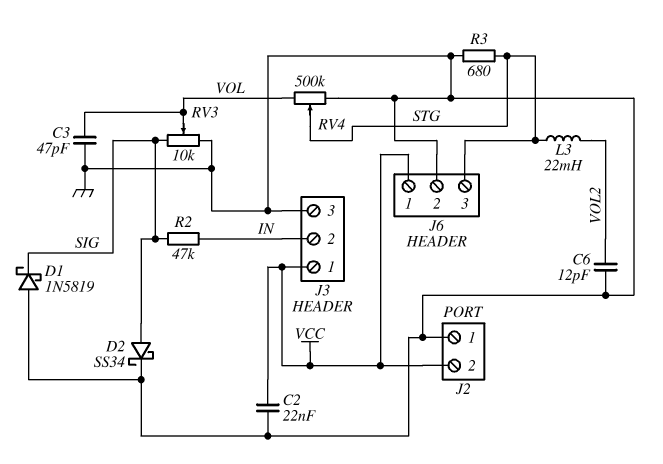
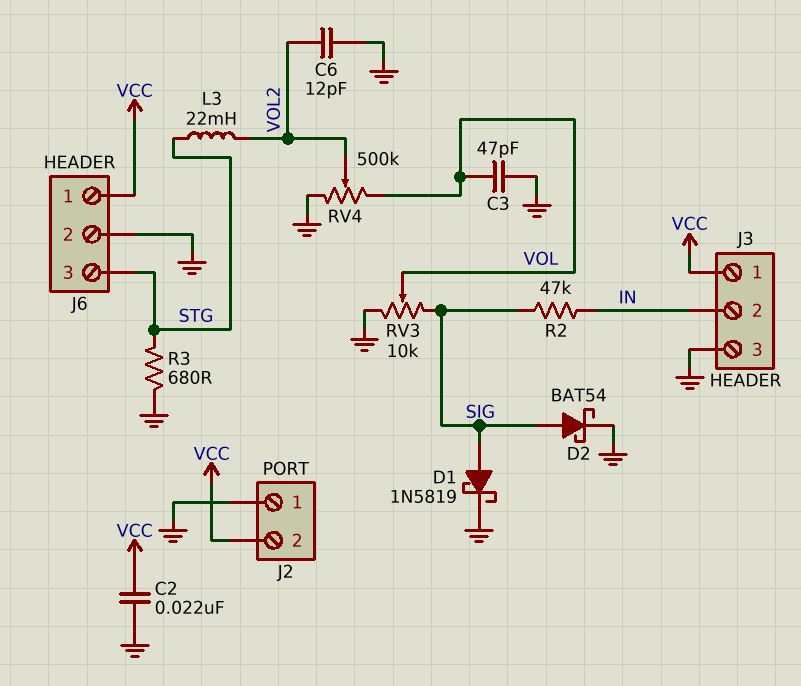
D1: schottky 1N5819 (A GND, K SIG) -> schottky 1N5819 (A SIG, K GND)
D2: schottky SS34 (A SIG, K GND) -> schottky BAT54 (A SIG, K GND)
RV4: 500k (GND, VOL, wiper STG) -> 500k (GND, VOL, wiper VOL2)

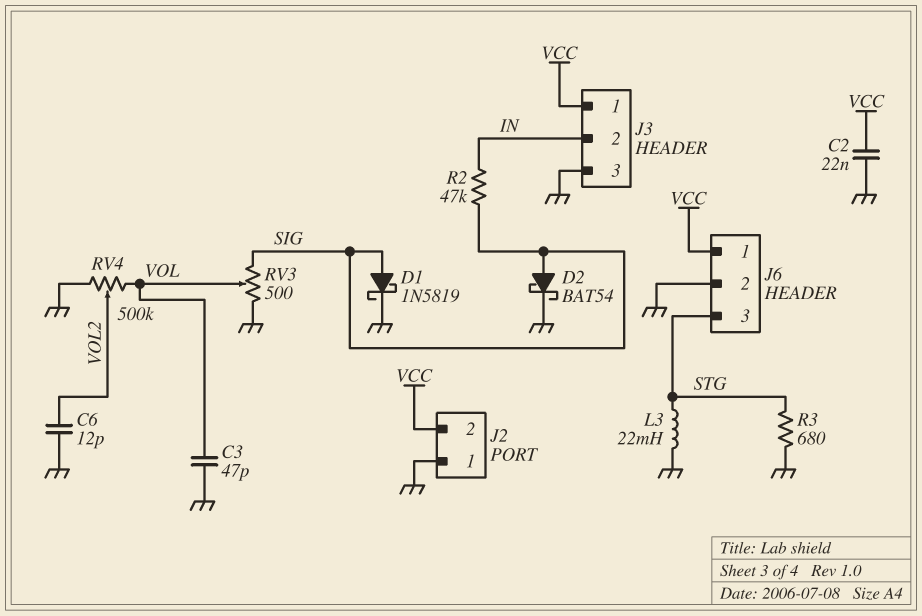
L3: 22mH (STG, VOL2) -> 22mH (GND, STG)
RV3: 10k (GND, SIG, wiper VOL) -> 500 (GND, SIG, wiper VOL)

